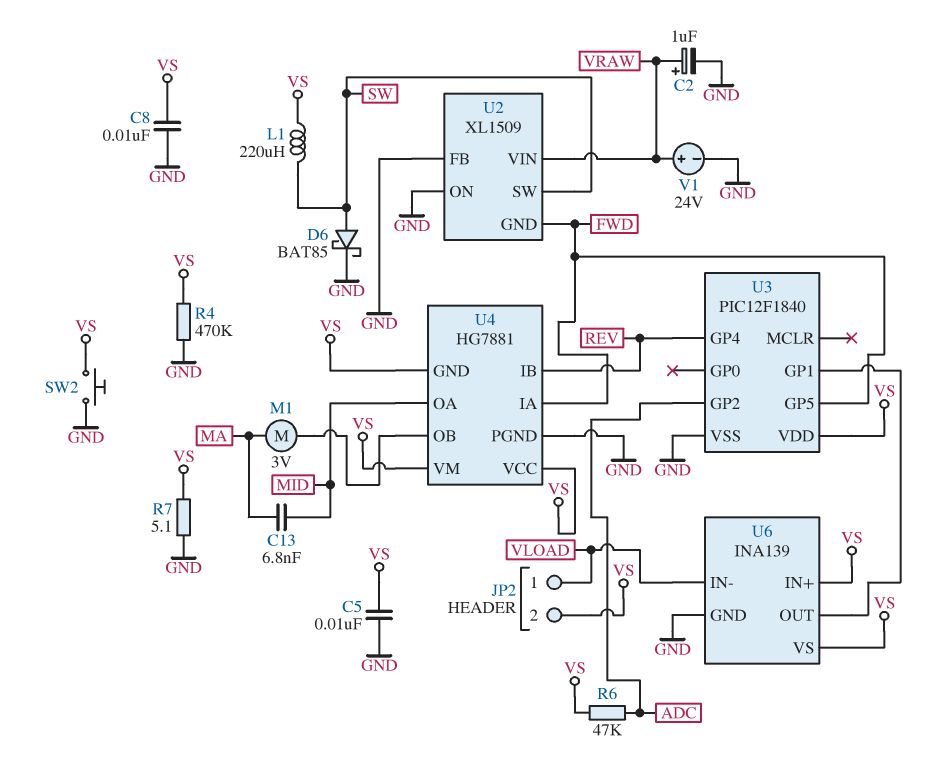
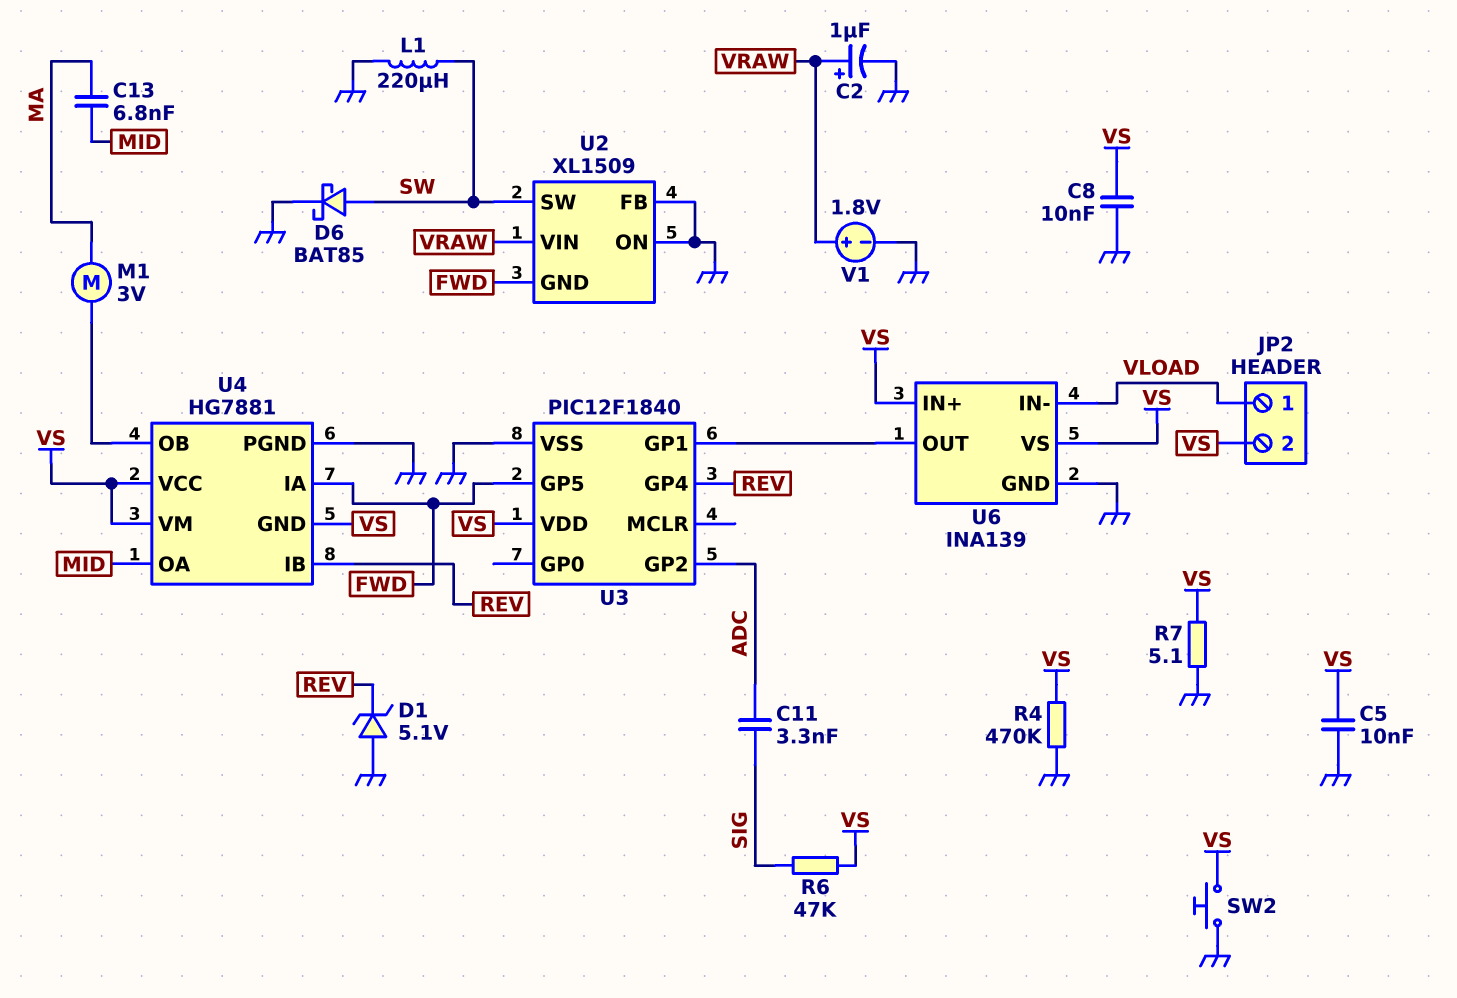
C11: none -> 3.3nF (ADC, SIG)
D1: none -> zener 5.1V (A GND, K REV)
L1: 220uH (SW, VS) -> 220uH (GND, SW)
R6: 47k (ADC, VS) -> 47k (SIG, VS)
V1: 24V (plus VRAW, minus GND) -> 1.8V (plus VRAW, minus GND)

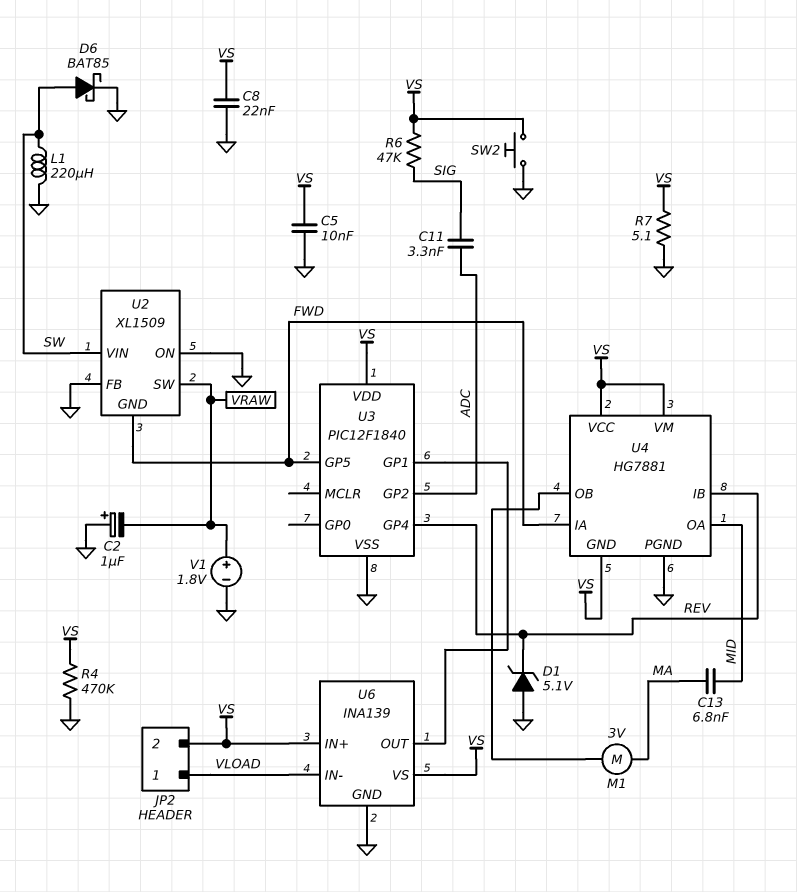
C2: 1uF (plus VRAW, minus GND) -> 1uF (plus GND, minus VRAW)
C8: 10nF (GND, VS) -> 22nF (GND, VS)
U2 pin SW: SW -> VRAW
U2 pin VIN: VRAW -> SW

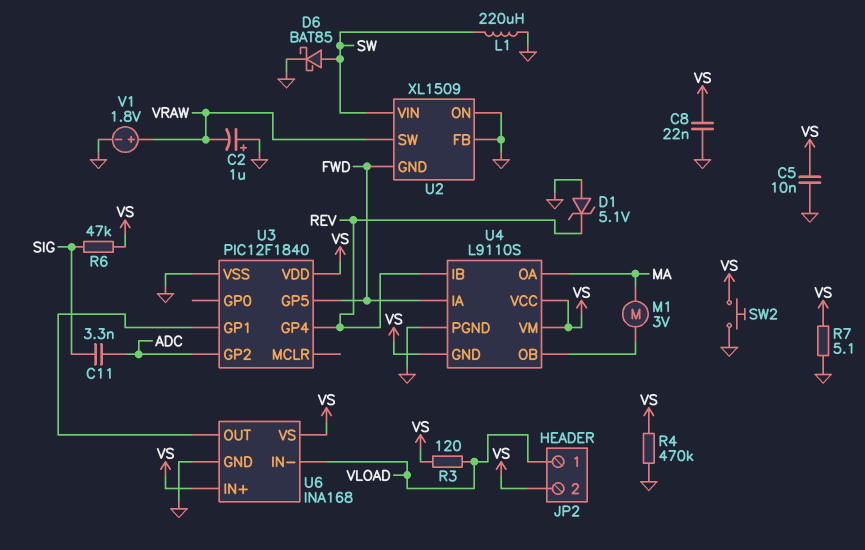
C13: 6.8nF (MA, MID) -> none
R3: none -> 120 (VLOAD, VS)
U4: HG7881 -> L9110S
U4 pin OA: MID -> MA
U6: INA139 -> INA168

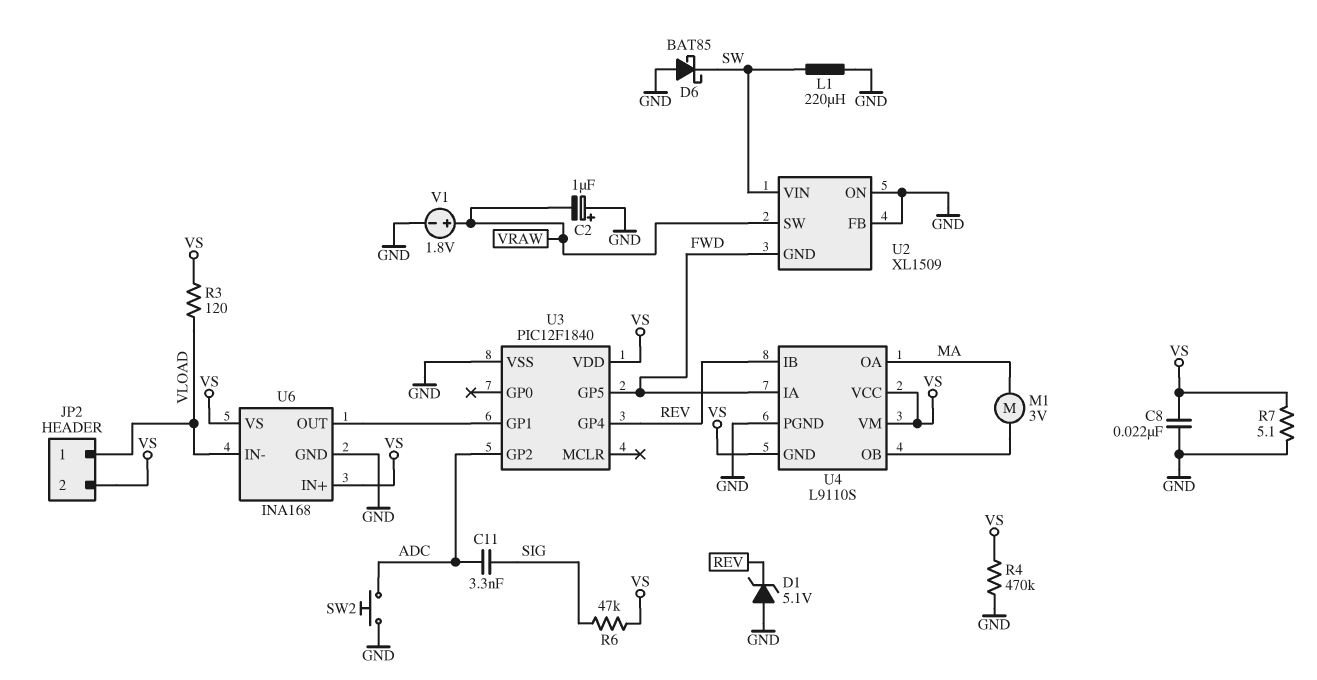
C5: 10nF (GND, VS) -> none
D6: schottky BAT85 (A SW, K GND) -> schottky BAT85 (A GND, K SW)
SW2: button (GND, VS) -> button (ADC, GND)

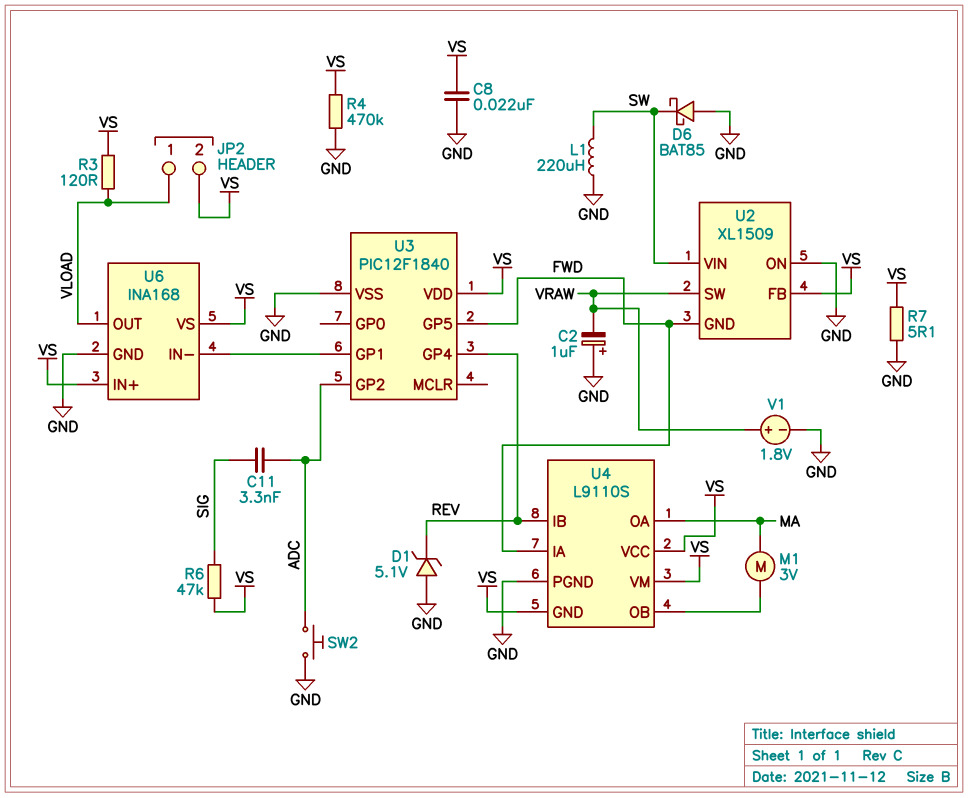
U2 pin FB: GND -> VS
U6 pin IN-: VLOAD -> U3/GP1
U6 pin OUT: U3/GP1 -> VLOAD

